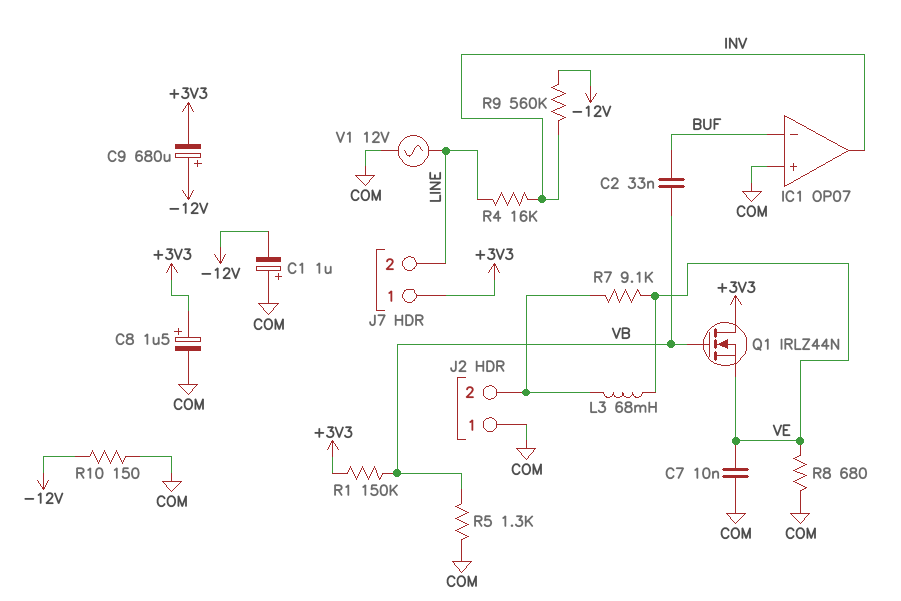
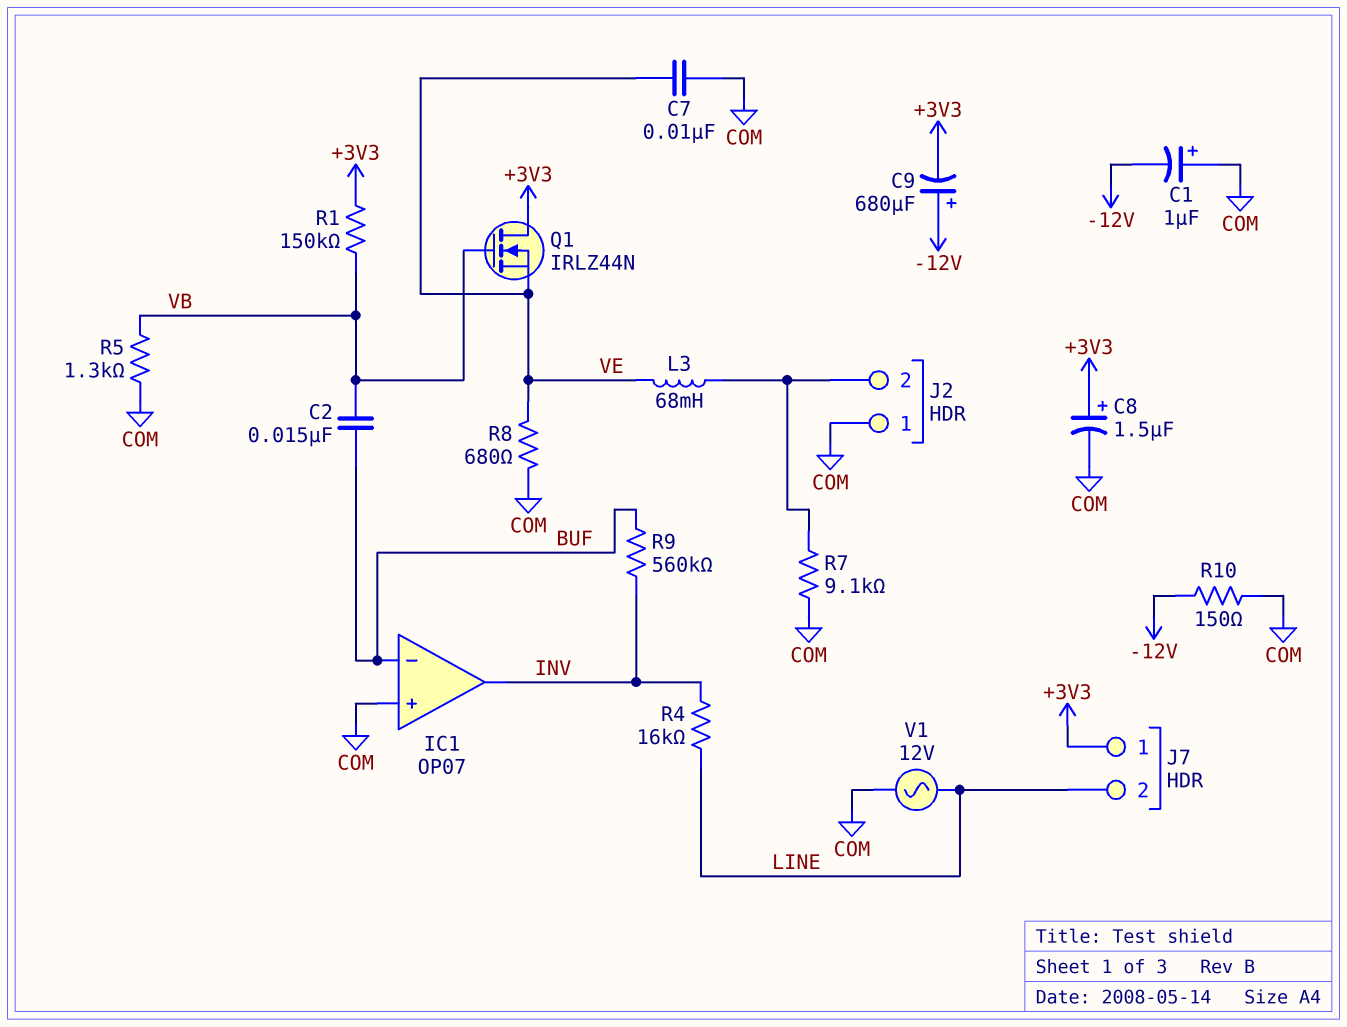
C2: 33nF (BUF, VB) -> 15nF (BUF, VB)
R7: 9.1k (J2/2, VE) -> 9.1k (COM, J2/2)
R9: 560k (-12V, INV) -> 560k (BUF, INV)

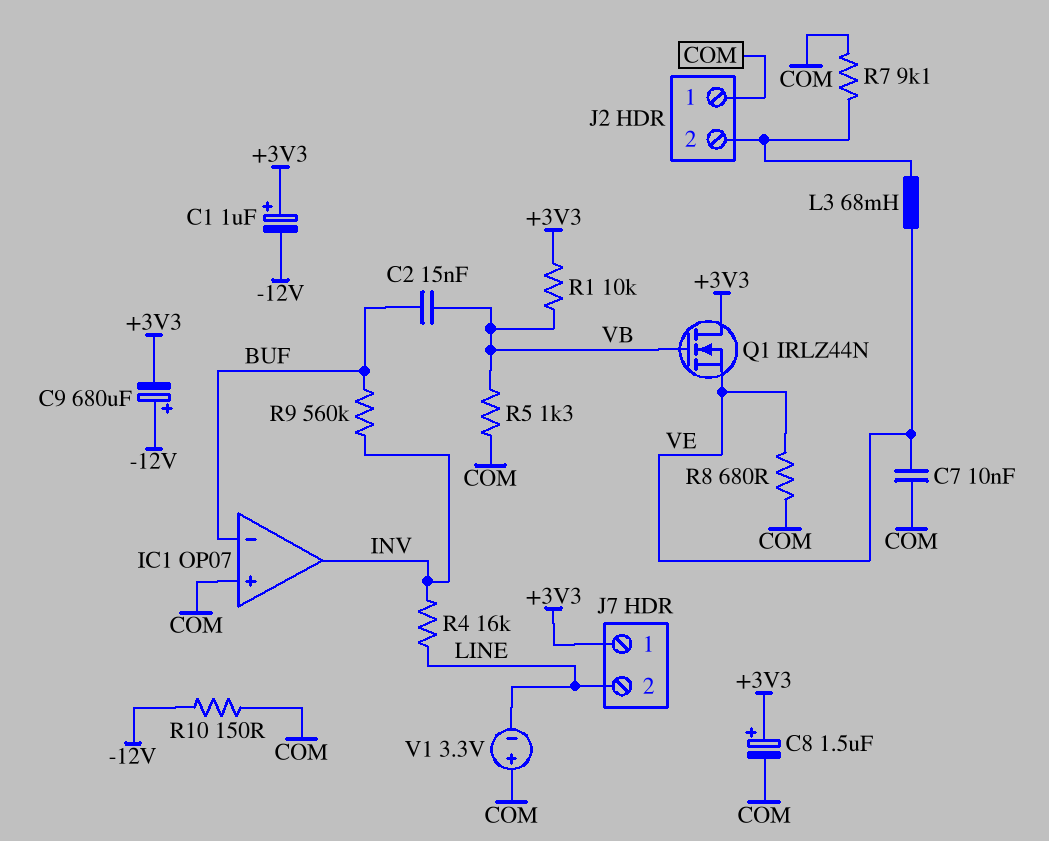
C1: 1uF (plus COM, minus -12V) -> 1uF (plus +3V3, minus -12V)
R1: 150k (+3V3, VB) -> 10k (+3V3, VB)
V1: AC 12V (COM, LINE) -> 3.3V (plus COM, minus LINE)

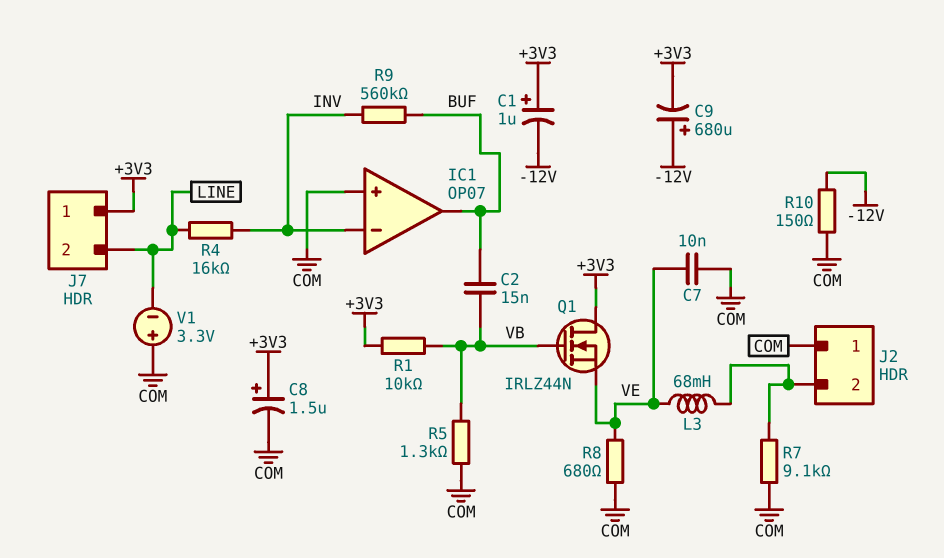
IC1 pin in-: BUF -> INV
IC1 pin out: INV -> BUF

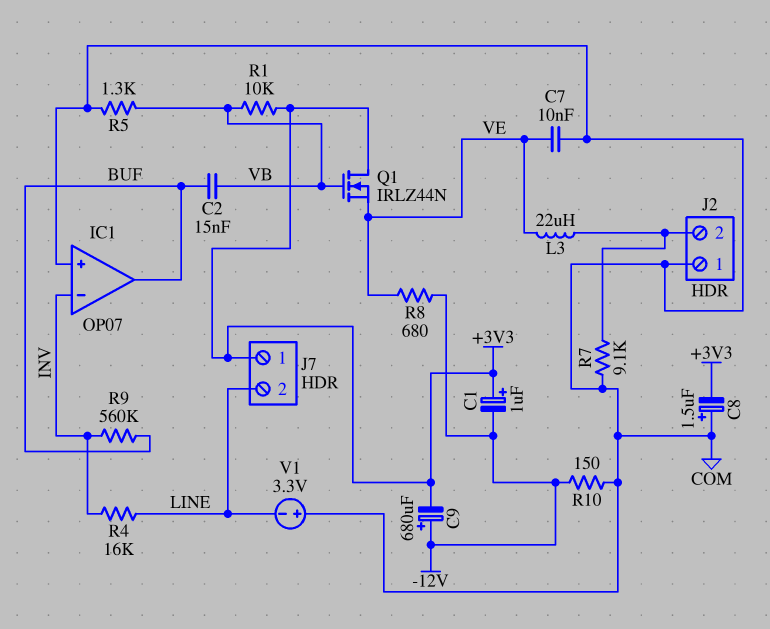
C8: 1.5uF (plus +3V3, minus COM) -> 1.5uF (plus COM, minus +3V3)
L3: 68mH (J2/2, VE) -> 22uH (J2/2, VE)
R8: 680 (COM, VE) -> 680 (-12V, VE)

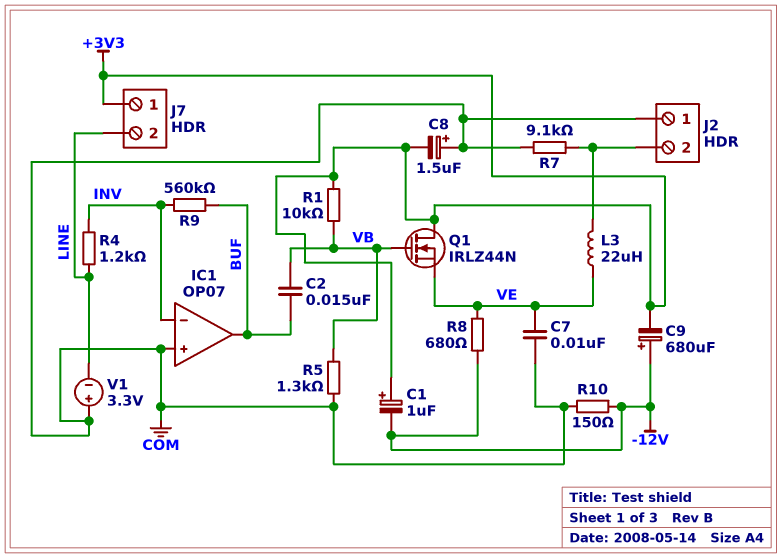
R4: 16k (INV, LINE) -> 1.2k (INV, LINE)

